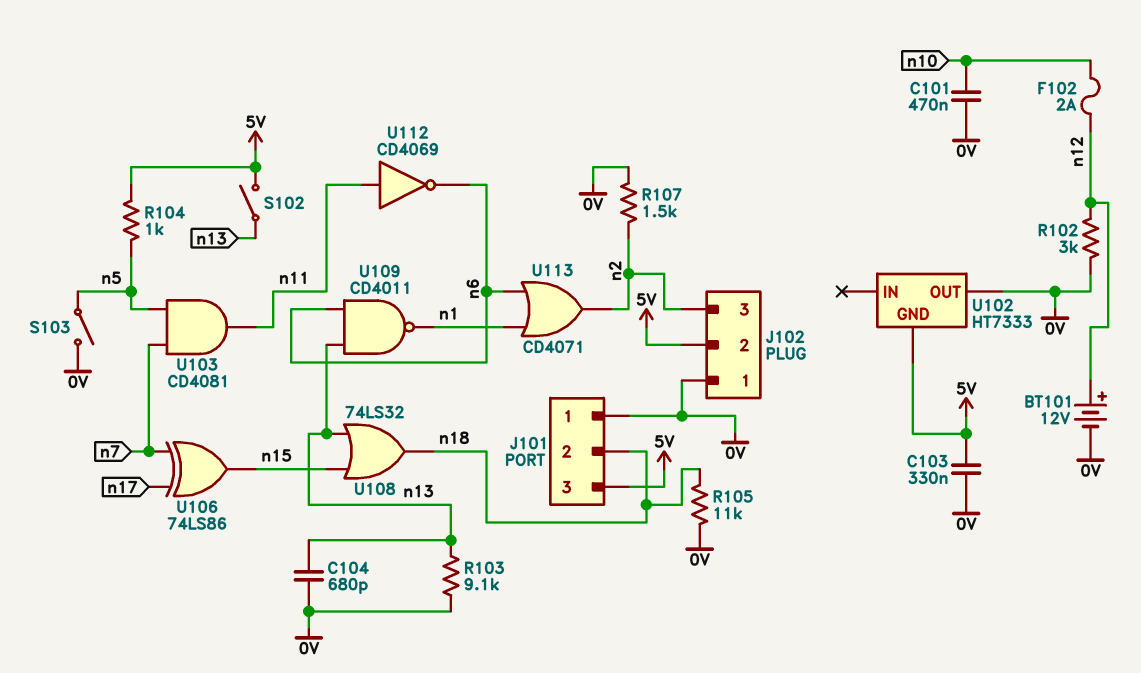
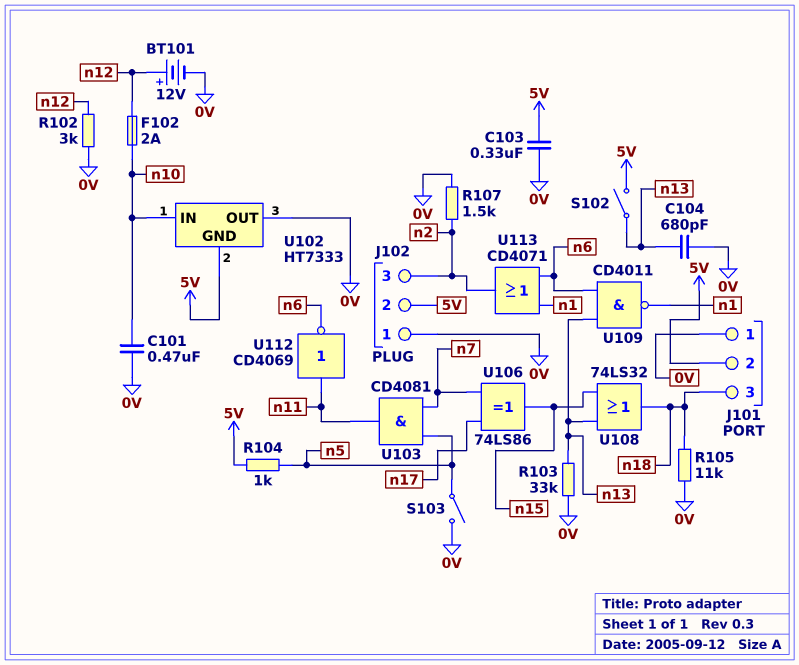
J101 pin 2: n18 -> 5V
J101 pin 3: 5V -> n18
R103: 9.1k (0V, n13) -> 33k (0V, n13)
U102 pin IN: none -> n10

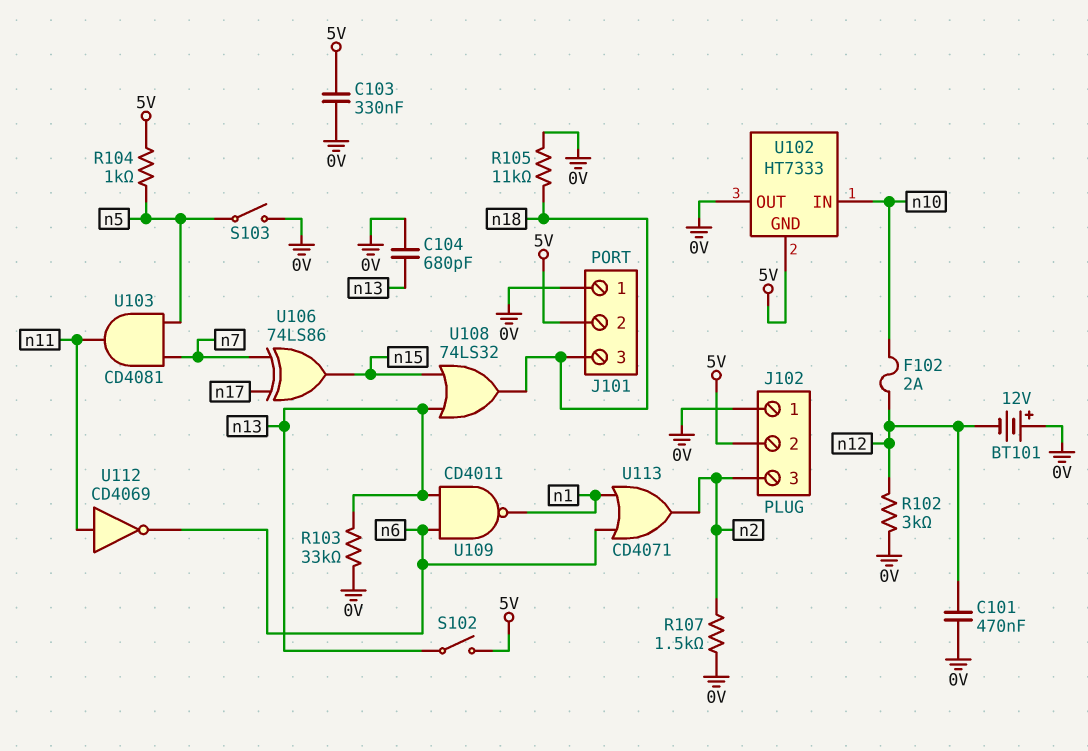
BT101: 12V (plus n12, minus 0V) -> 12V (plus 0V, minus n12)
C101: 470nF (0V, n10) -> 470nF (0V, n12)

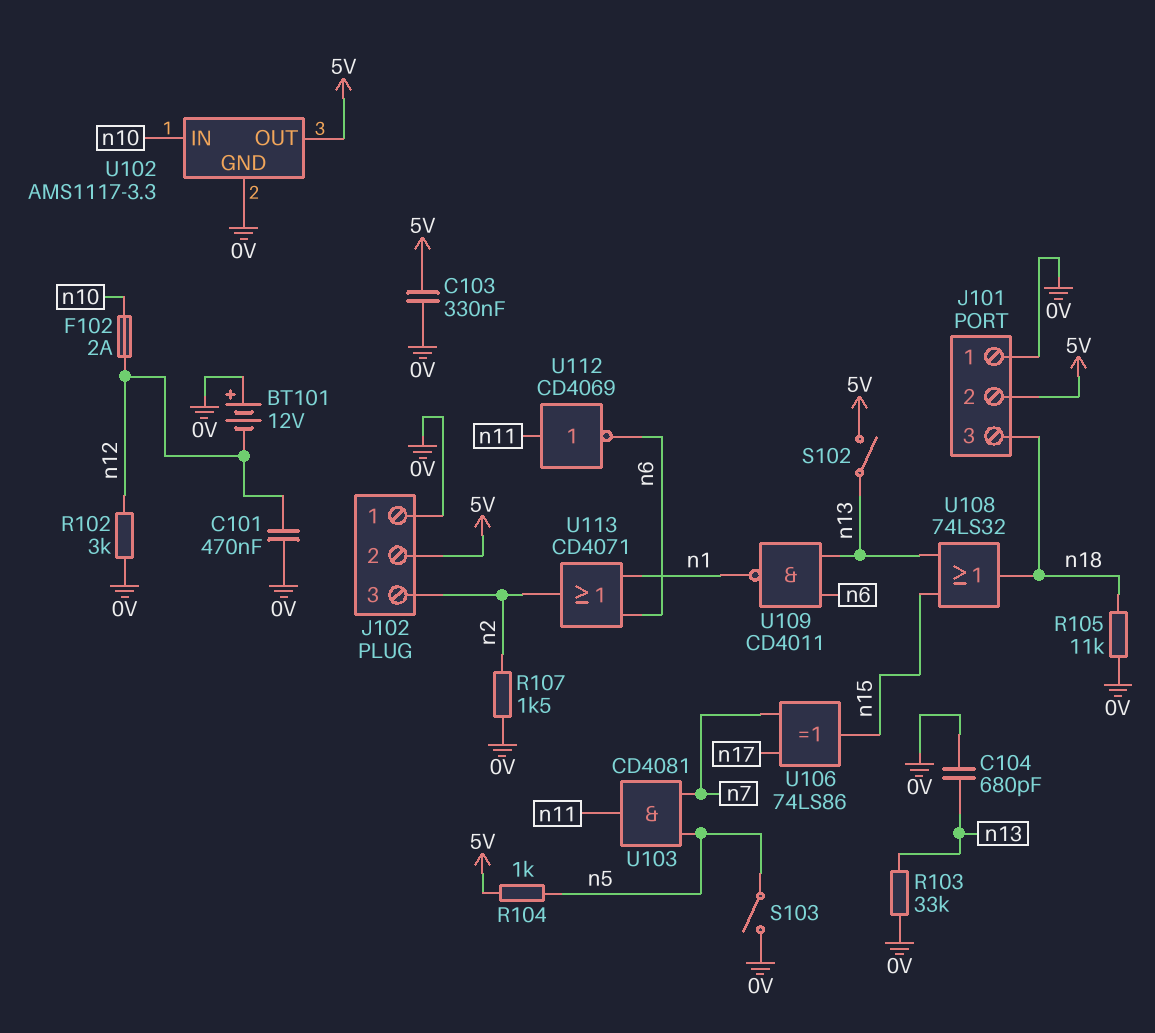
U102: HT7333 -> AMS1117-3.3
U102 pin GND: 5V -> 0V
U102 pin OUT: 0V -> 5V

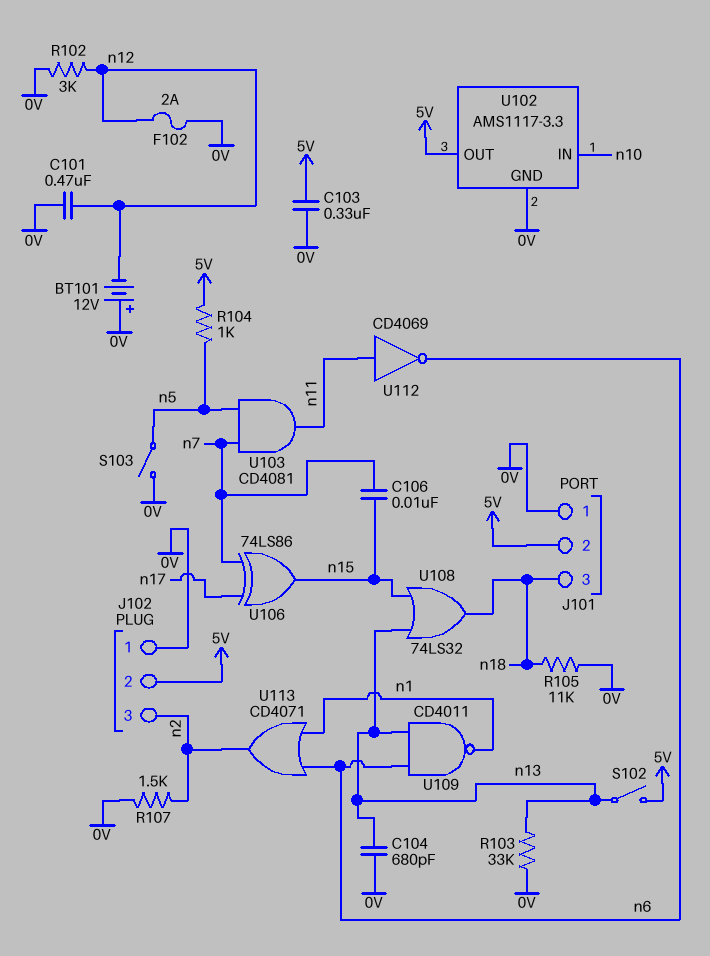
C106: none -> 10nF (n7, n15)
F102: 2A (n10, n12) -> 2A (0V, n12)

